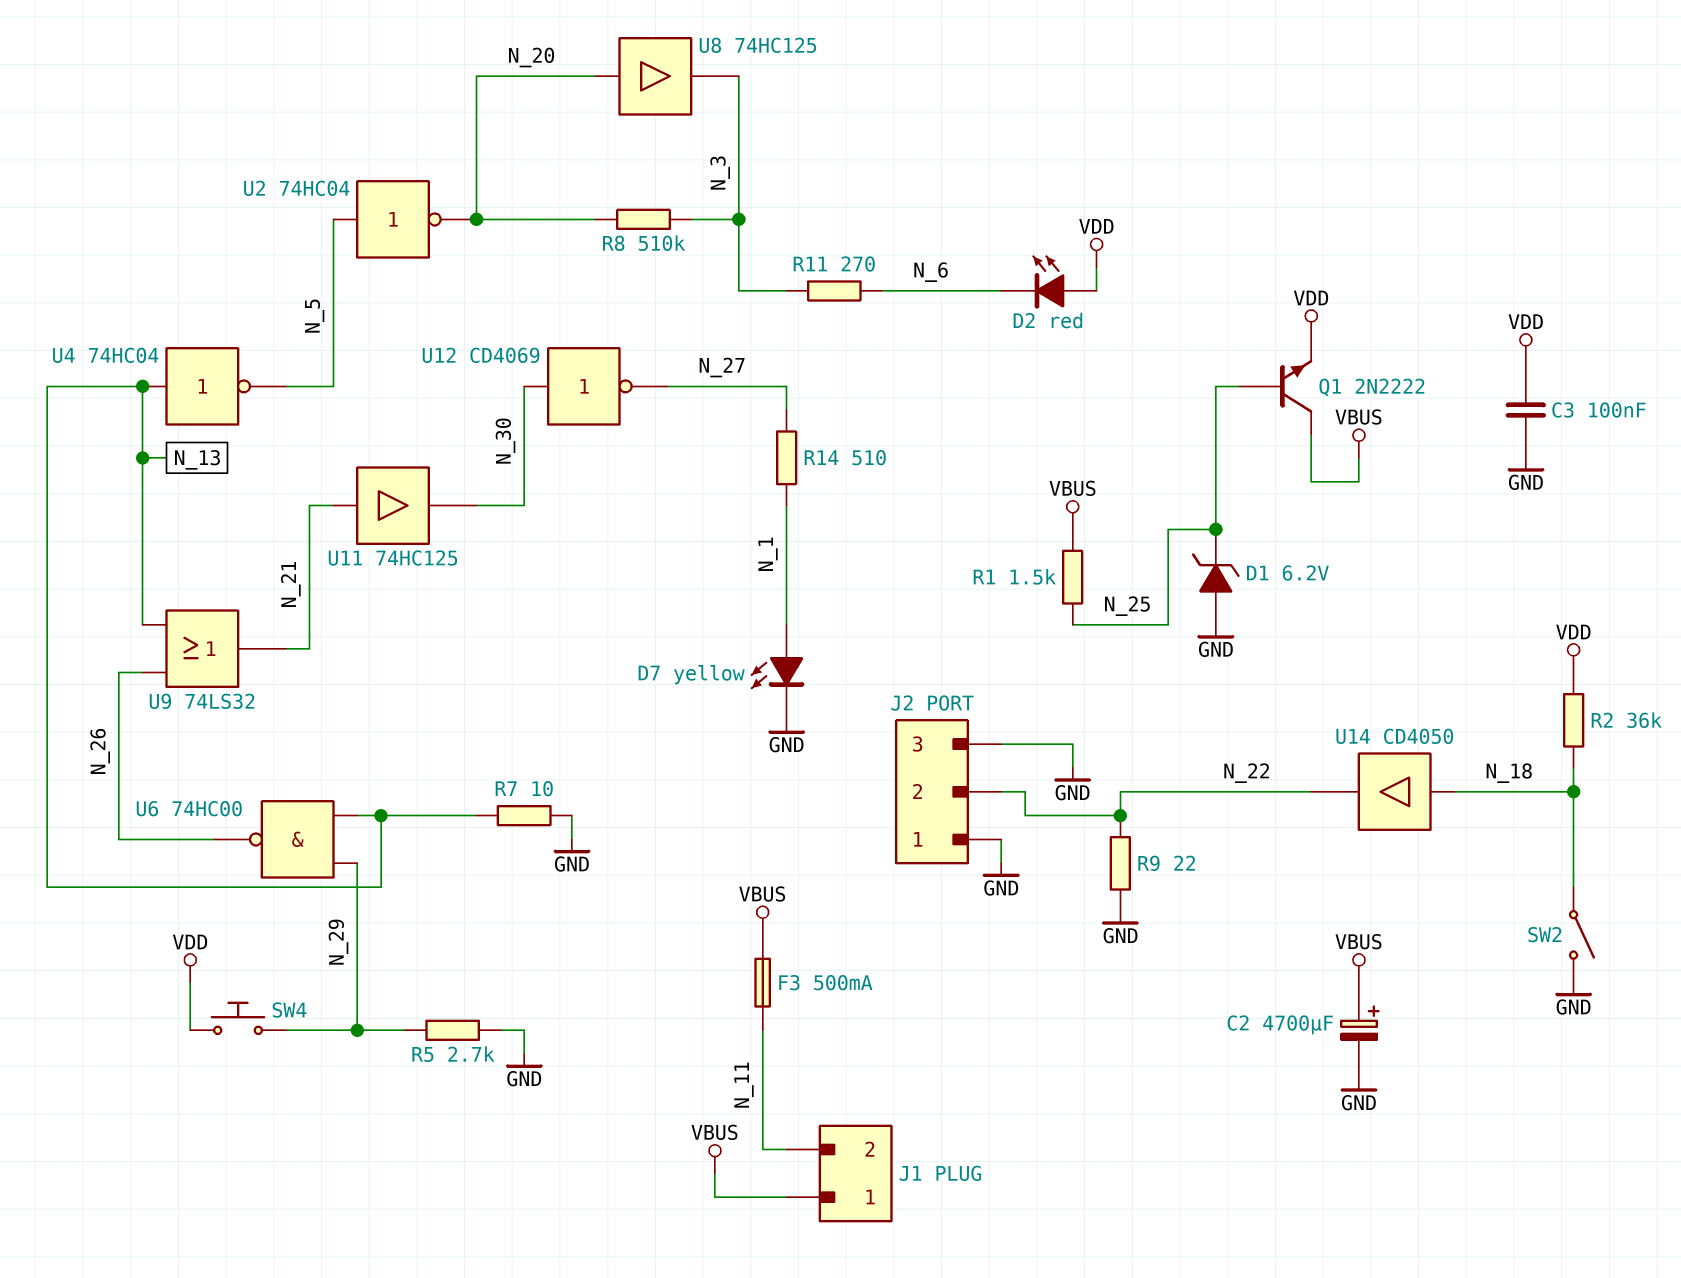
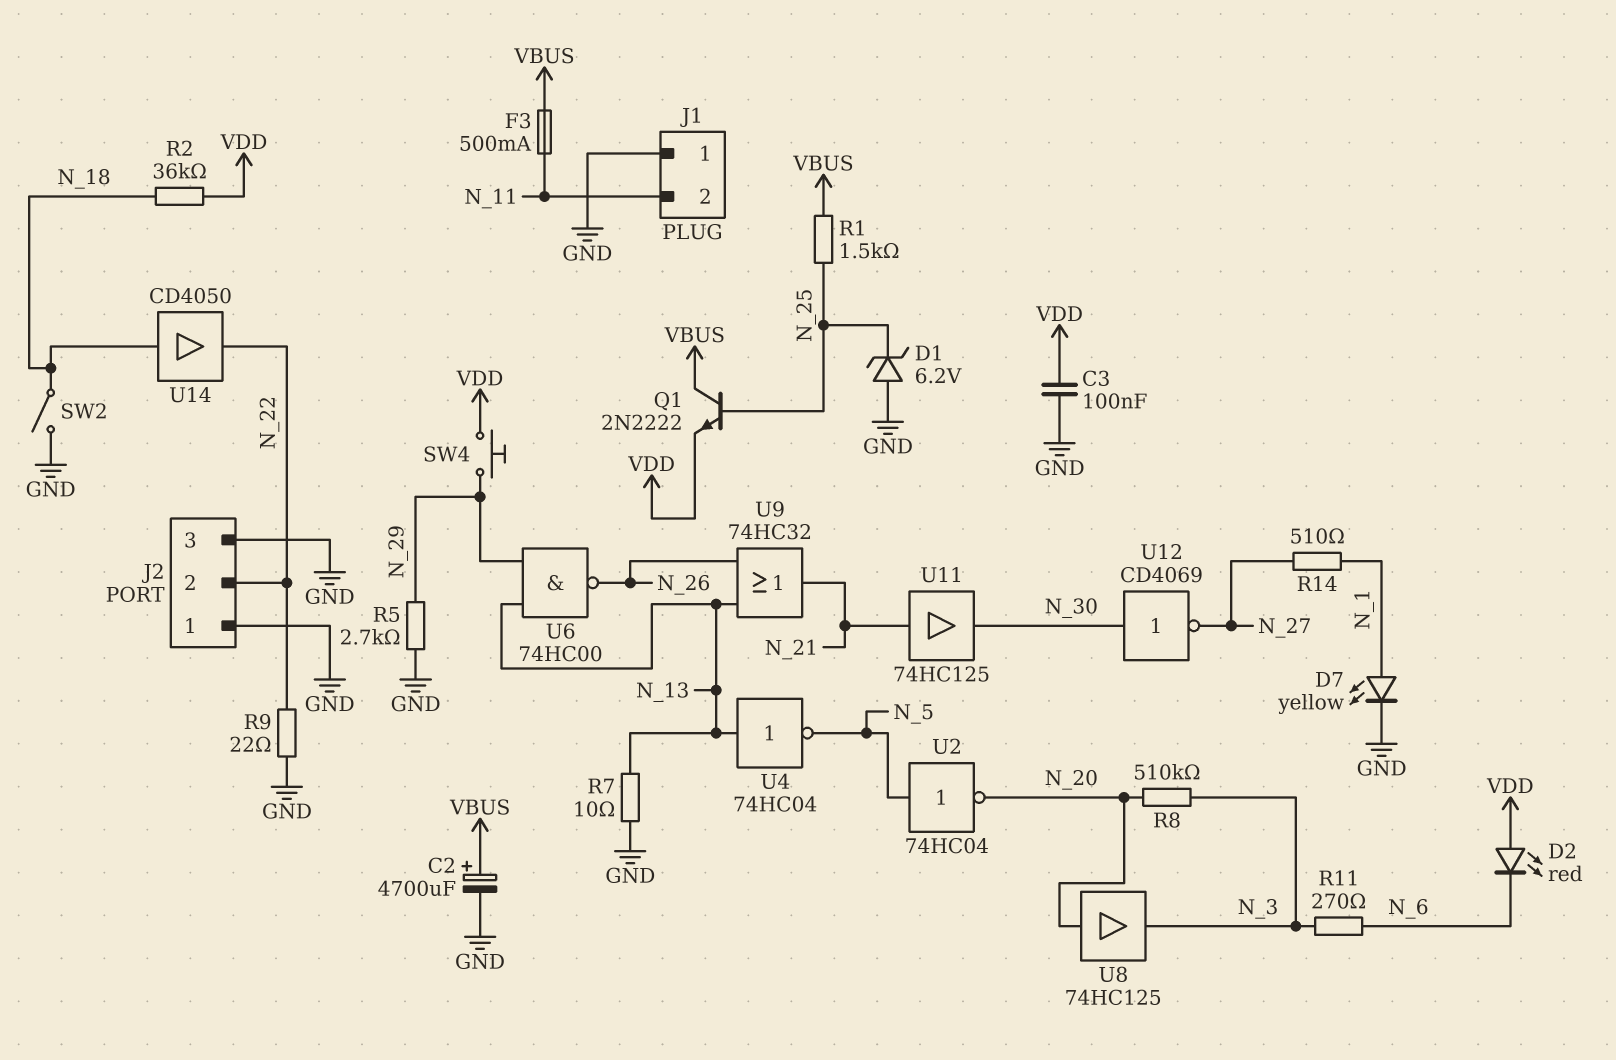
J1 pin 1: VBUS -> GND
U9: OR 74LS32 (in N_13, in N_26, out N_21) -> OR 74HC32 (in N_13, in N_26, out N_21)

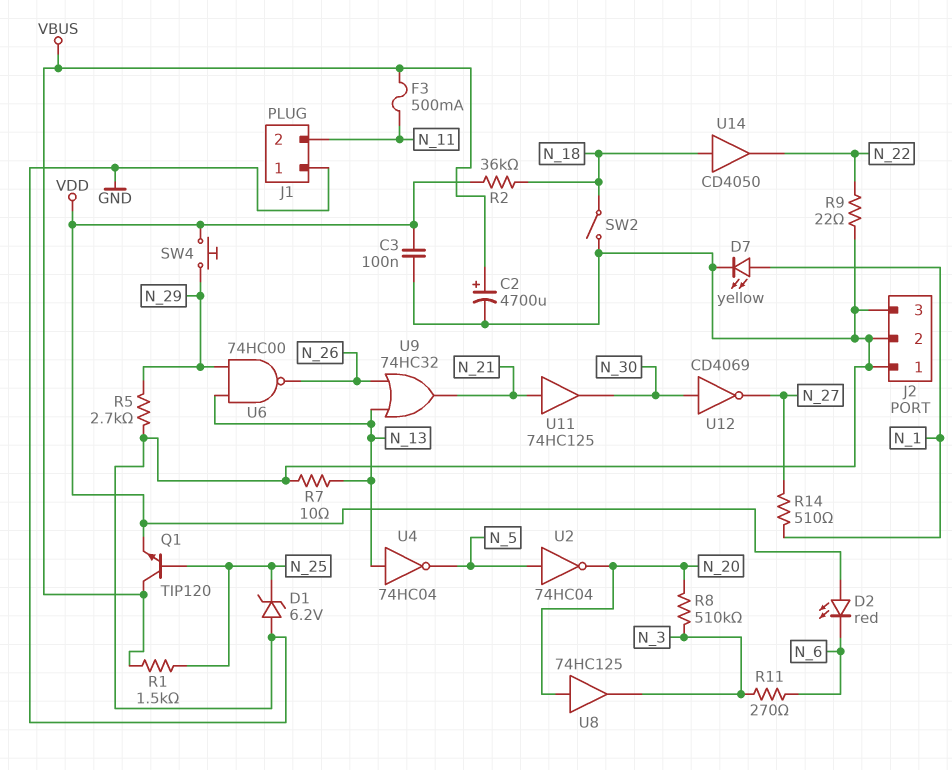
J2 pin 2: N_22 -> GND
Q1: NPN 2N2222 (B N_25, C VBUS, E VDD) -> NPN TIP120 (B N_25, C VBUS, E VDD)

